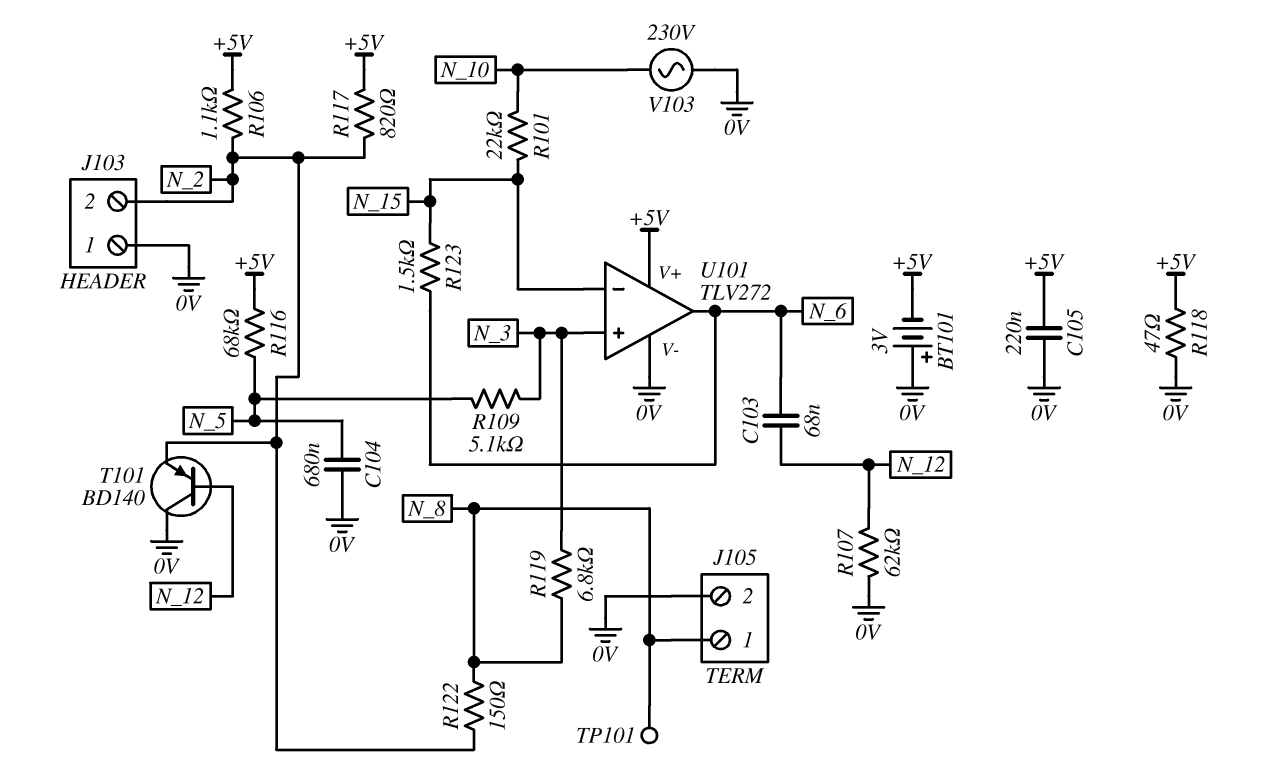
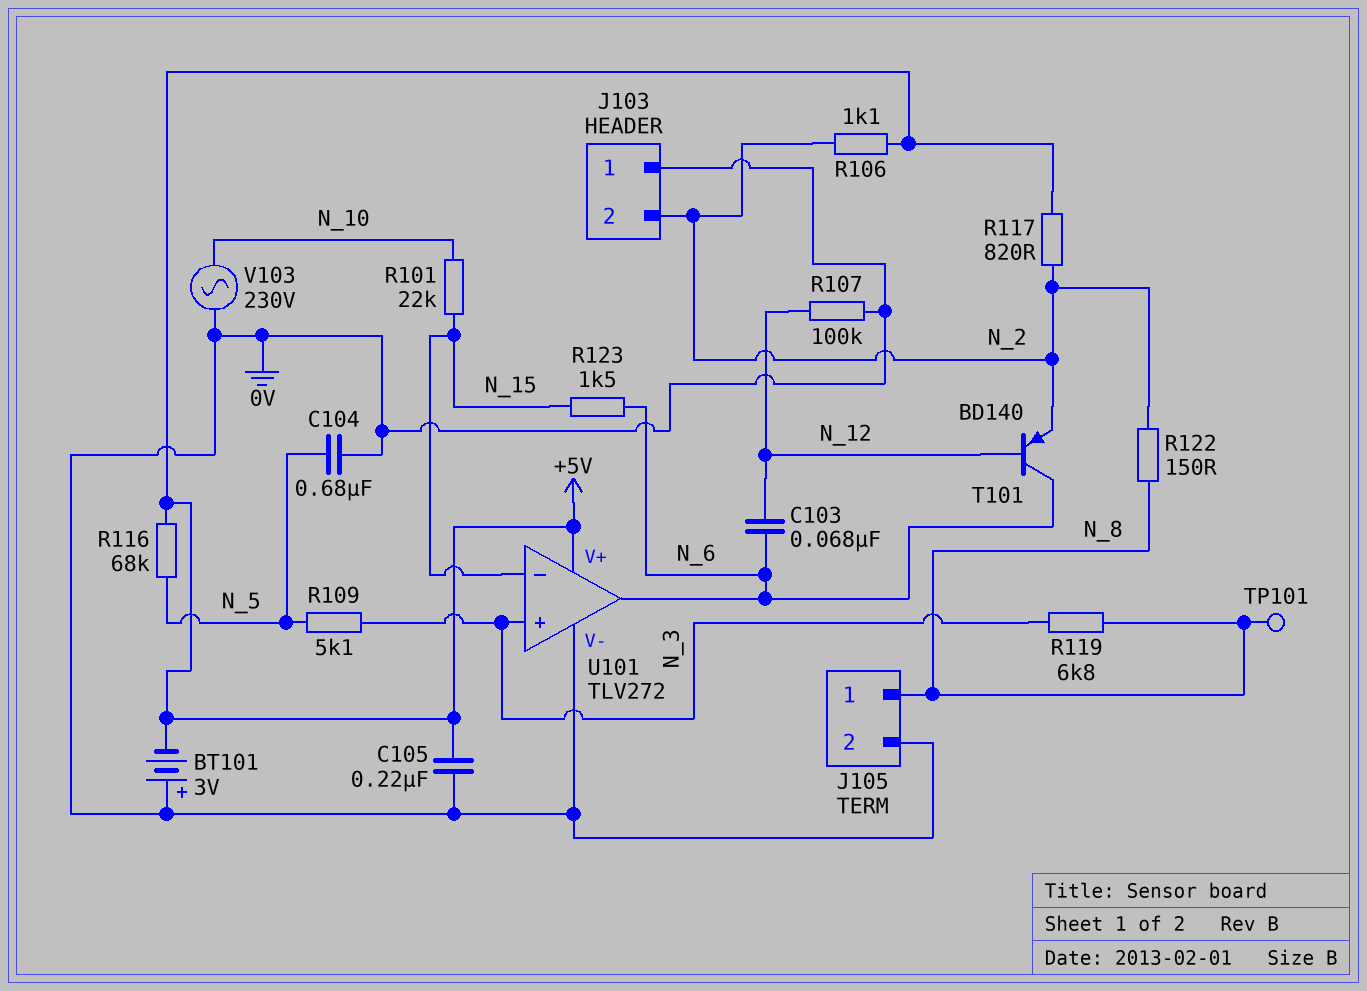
R107: 62k (0V, N_12) -> 100k (0V, N_12)
R118: 47 (+5V, 0V) -> none
T101: PNP BD140 (B N_12, C 0V, E N_2) -> PNP BD140 (B N_12, C N_6, E N_2)

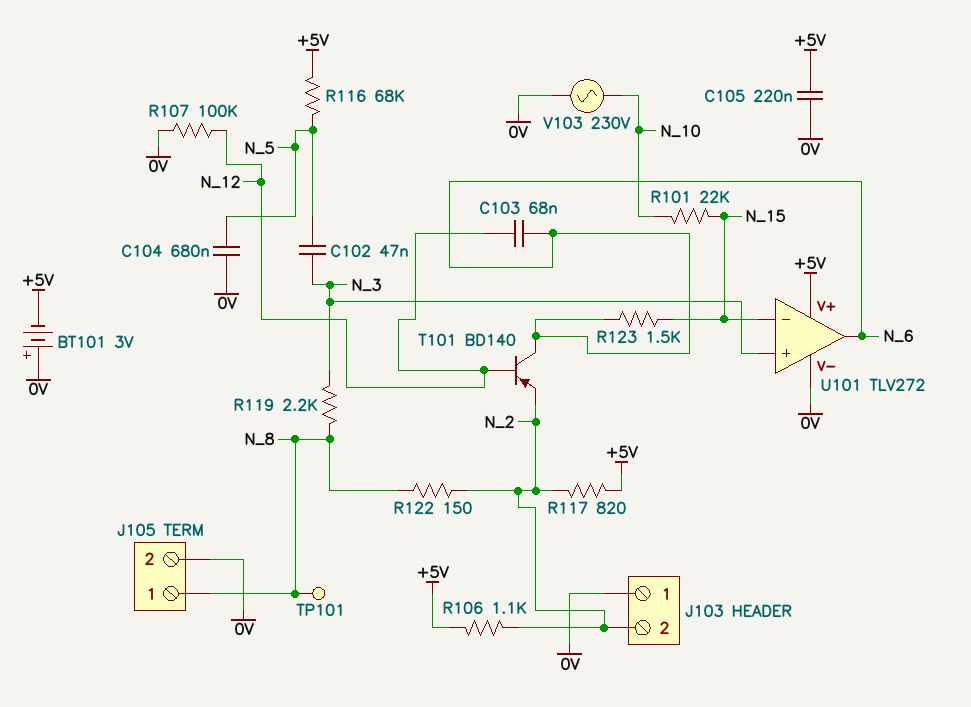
C102: none -> 47nF (N_3, N_5)
R109: 5.1k (N_3, N_5) -> none
R119: 6.8k (N_3, N_8) -> 2.2k (N_3, N_8)

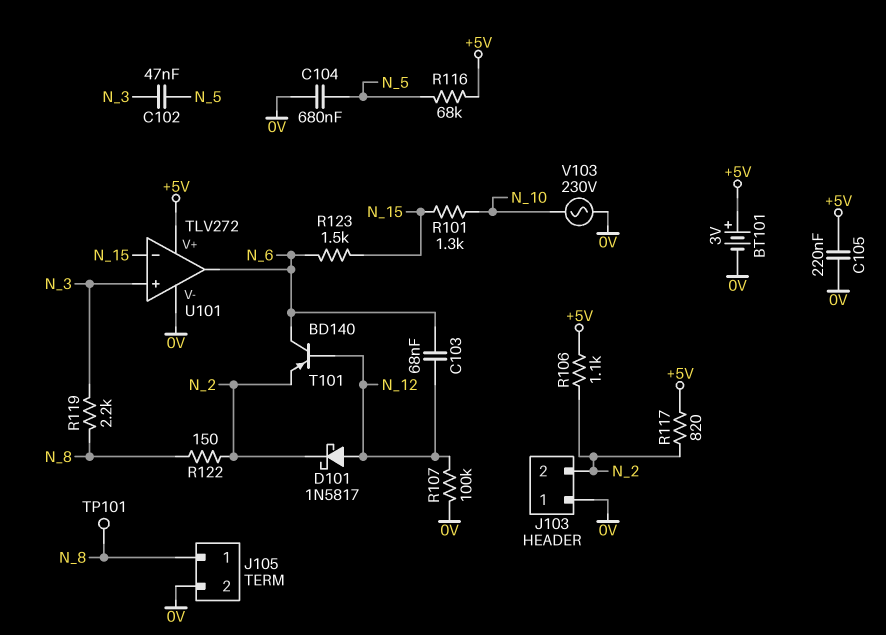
BT101: 3V (plus 0V, minus +5V) -> 3V (plus +5V, minus 0V)
D101: none -> schottky 1N5817 (A N_12, K N_2)
R101: 22k (N_10, N_15) -> 1.3k (N_10, N_15)

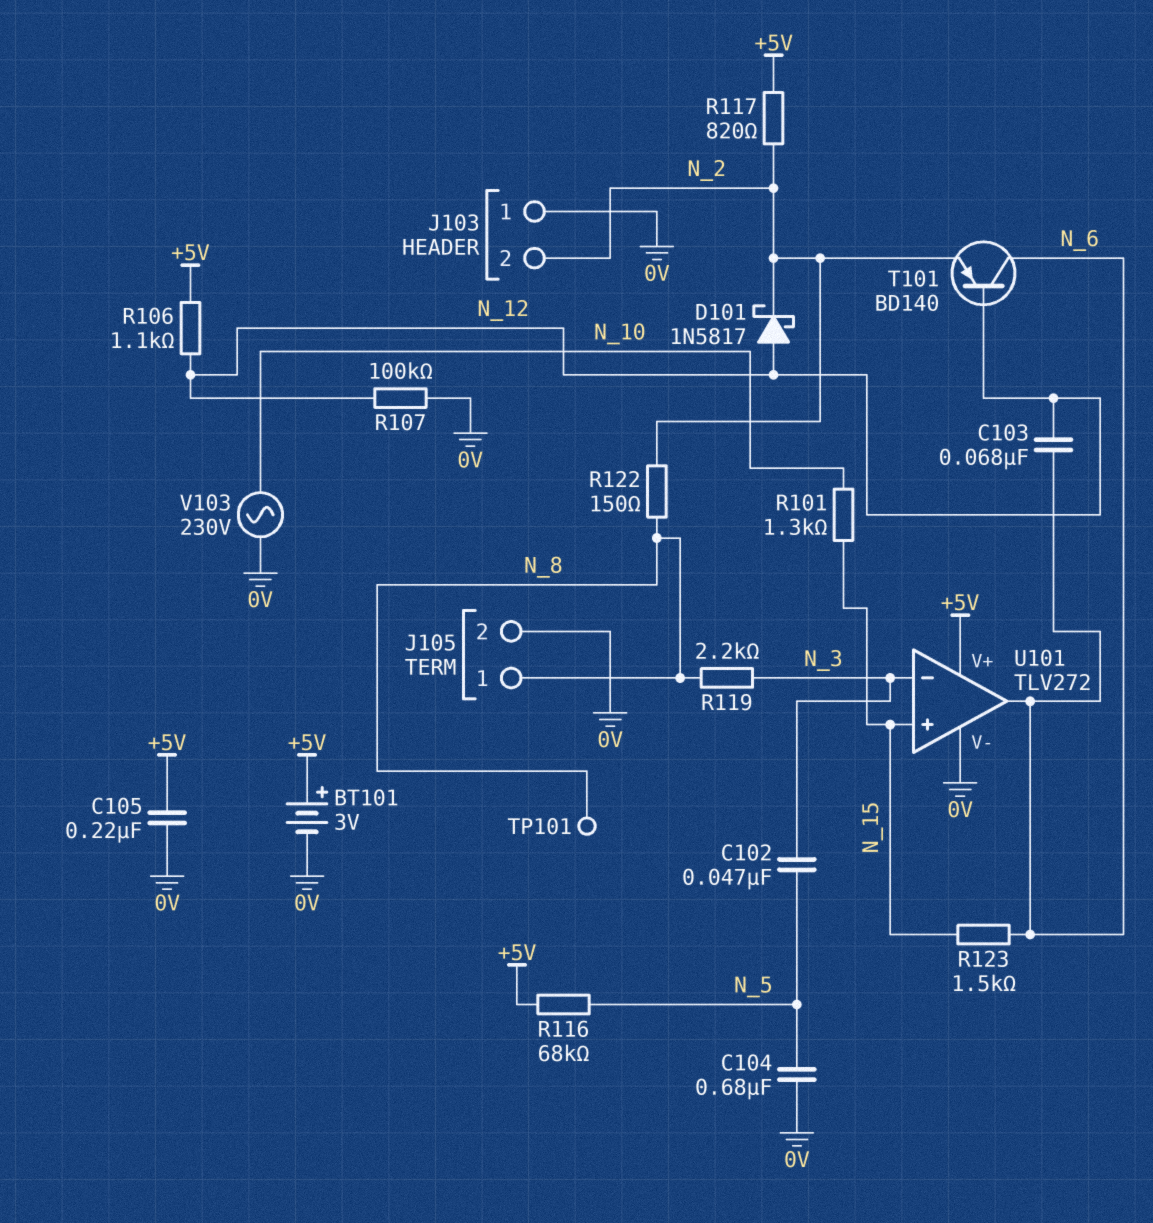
R106: 1.1k (+5V, N_2) -> 1.1k (+5V, N_12)
U101 pin in+: N_3 -> N_15
U101 pin in-: N_15 -> N_3

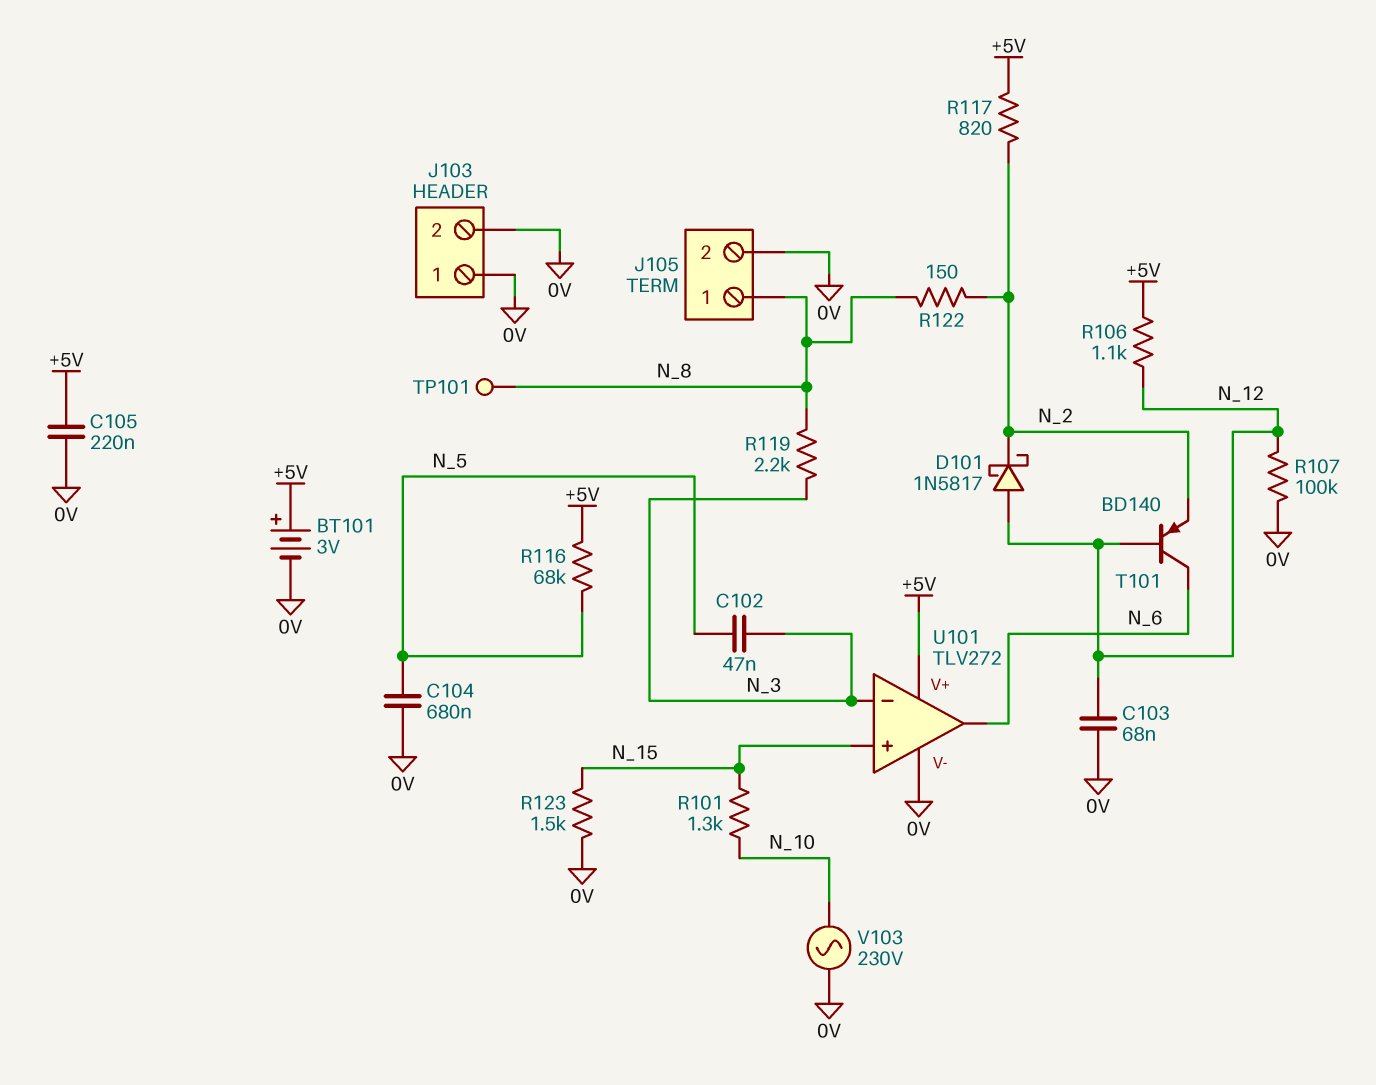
C103: 68nF (N_6, N_12) -> 68nF (0V, N_12)
J103 pin 2: N_2 -> 0V
R123: 1.5k (N_6, N_15) -> 1.5k (0V, N_15)

